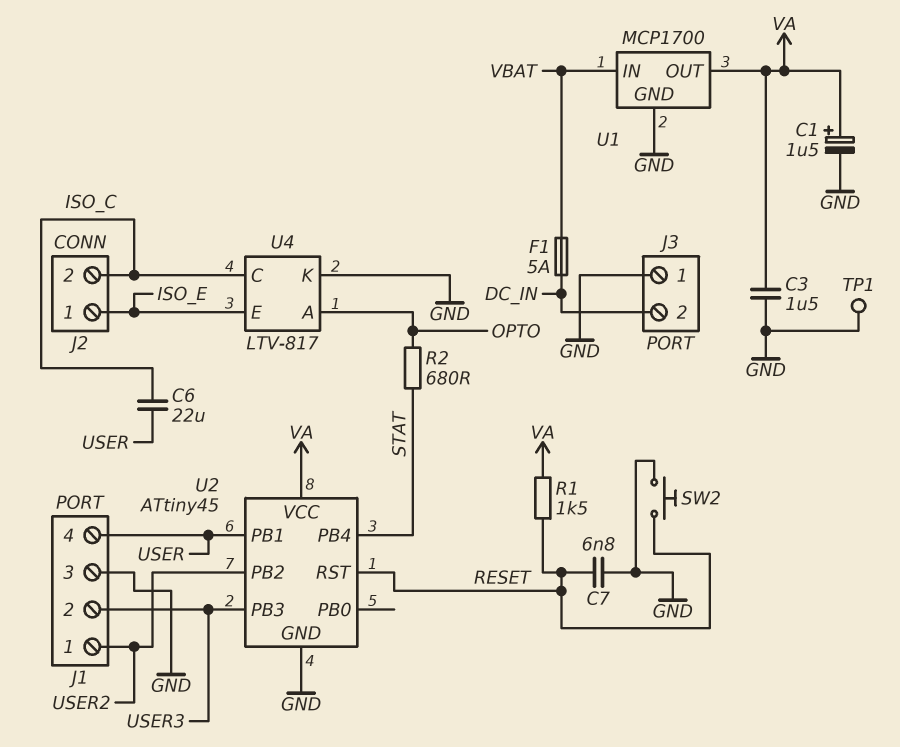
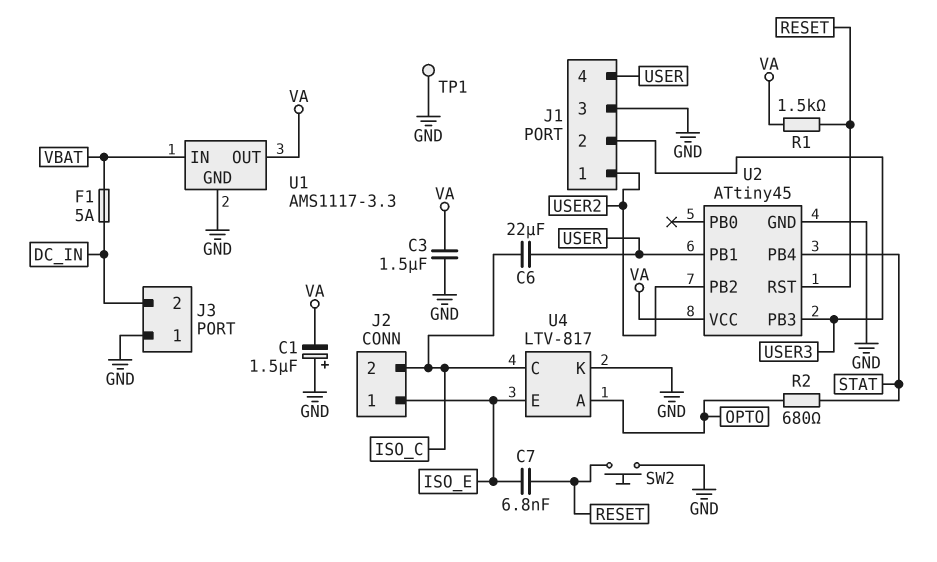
C1: 1.5uF (plus VA, minus GND) -> 1.5uF (plus GND, minus VA)
C7: 6.8nF (GND, RESET) -> 6.8nF (ISO_E, RESET)
U1: MCP1700 -> AMS1117-3.3

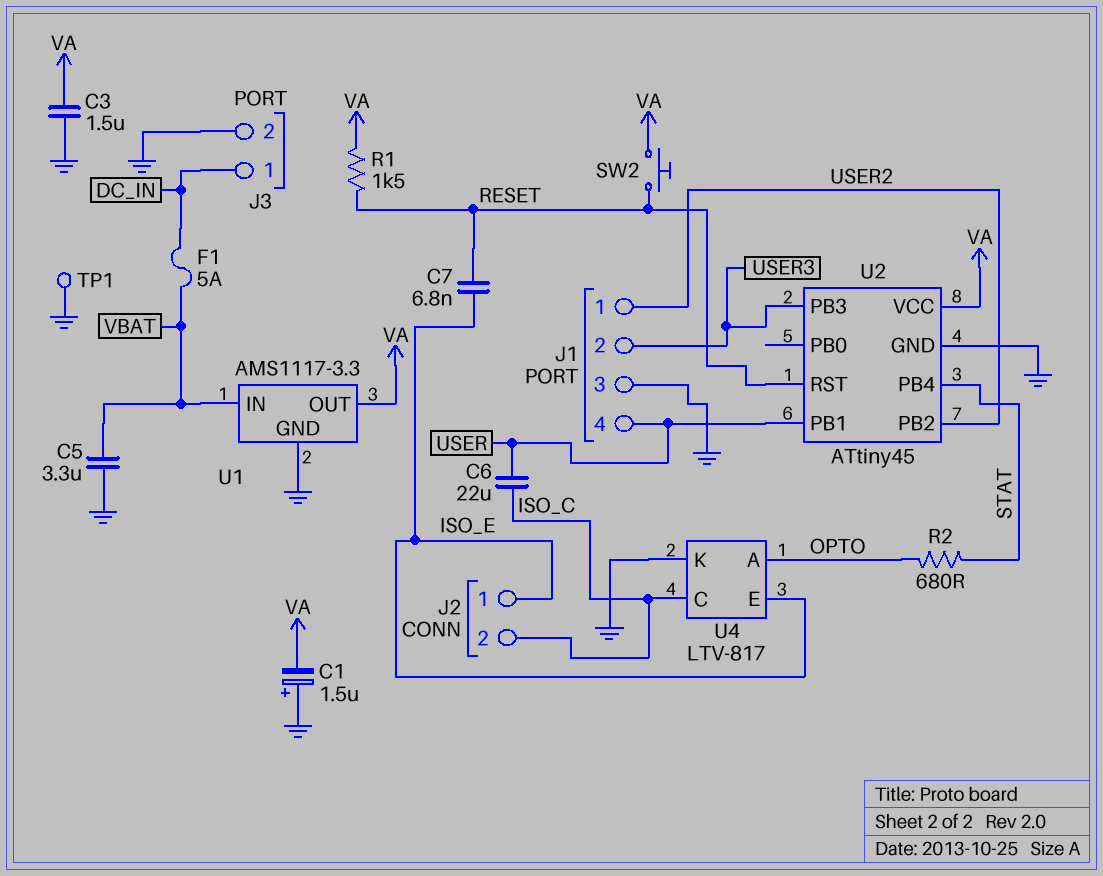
C5: none -> 3.3uF (GND, VBAT)
J3 pin 1: GND -> DC_IN
J3 pin 2: DC_IN -> GND
SW2: button (GND, RESET) -> button (RESET, VA)

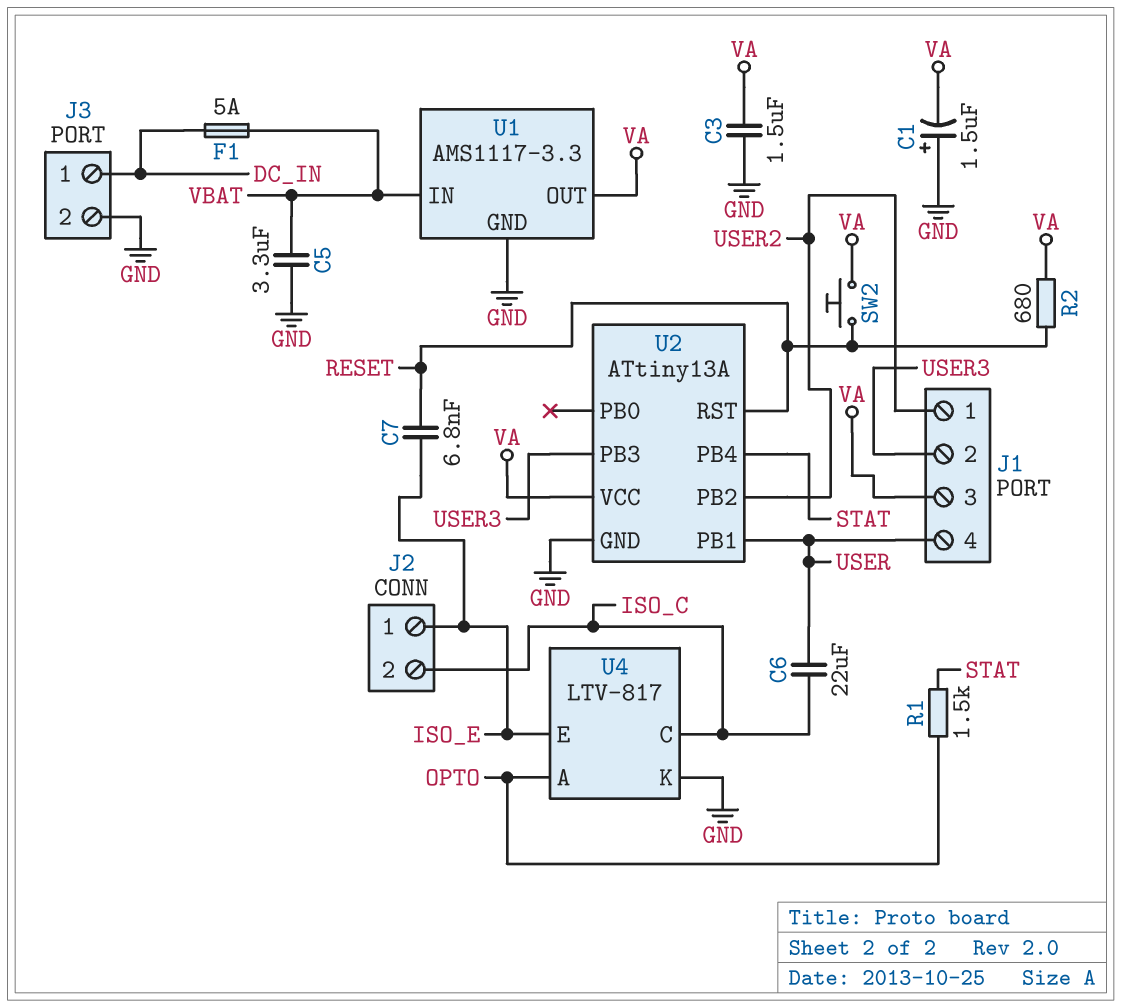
J1 pin 3: GND -> VA
R1: 1.5k (RESET, VA) -> 1.5k (OPTO, STAT)
R2: 680 (OPTO, STAT) -> 680 (RESET, VA)
TP1: test point (GND) -> none
U2: ATtiny45 -> ATtiny13A

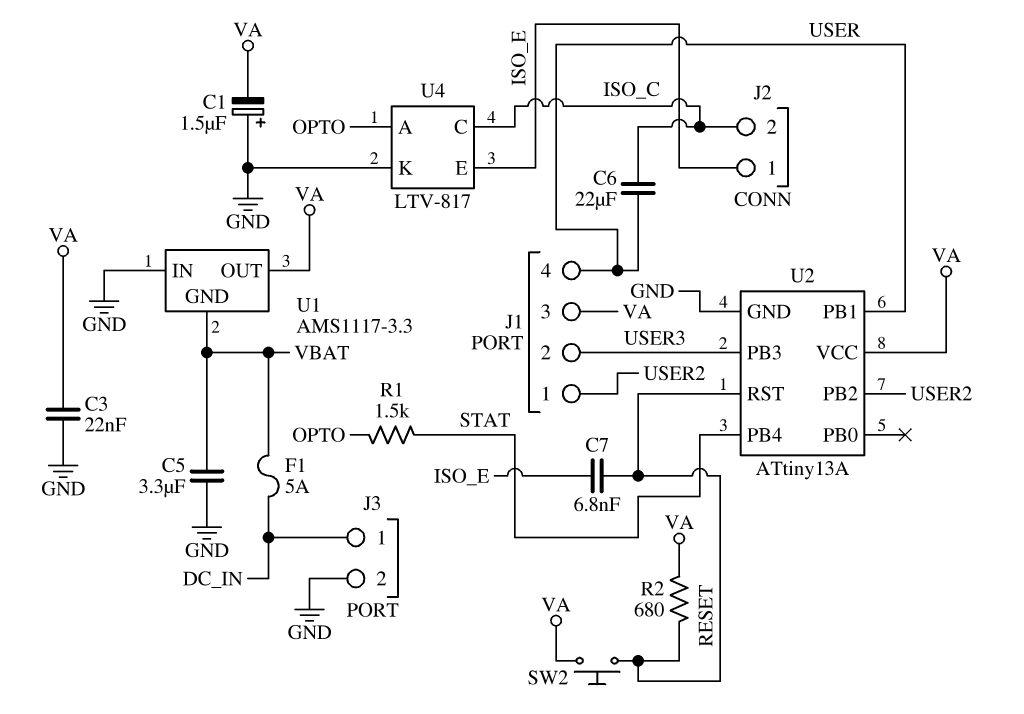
C3: 1.5uF (GND, VA) -> 22nF (GND, VA)
U1 pin GND: GND -> VBAT
U1 pin IN: VBAT -> GND

